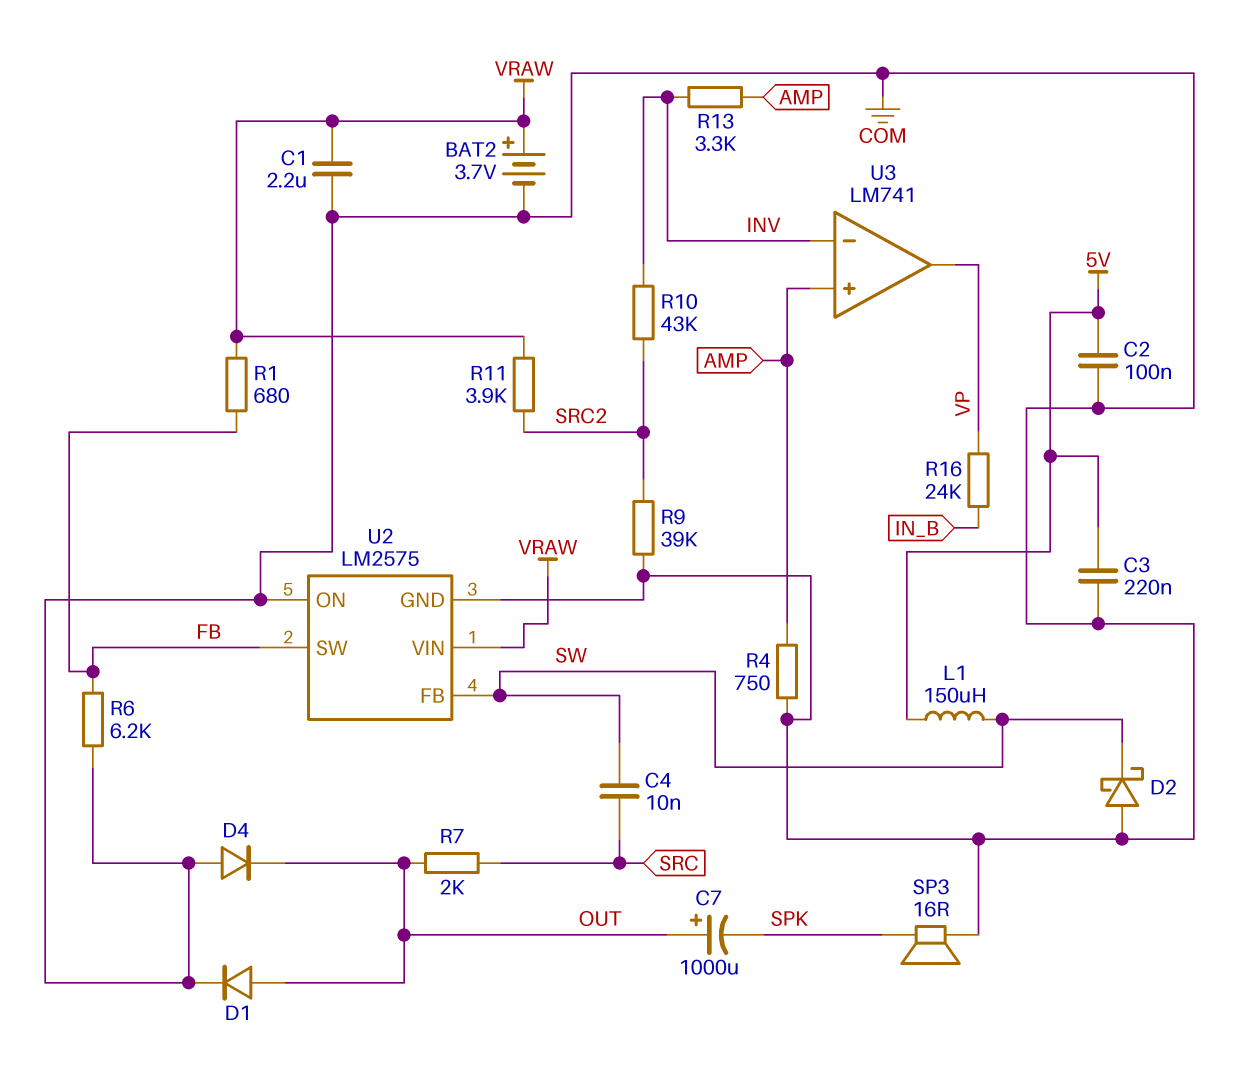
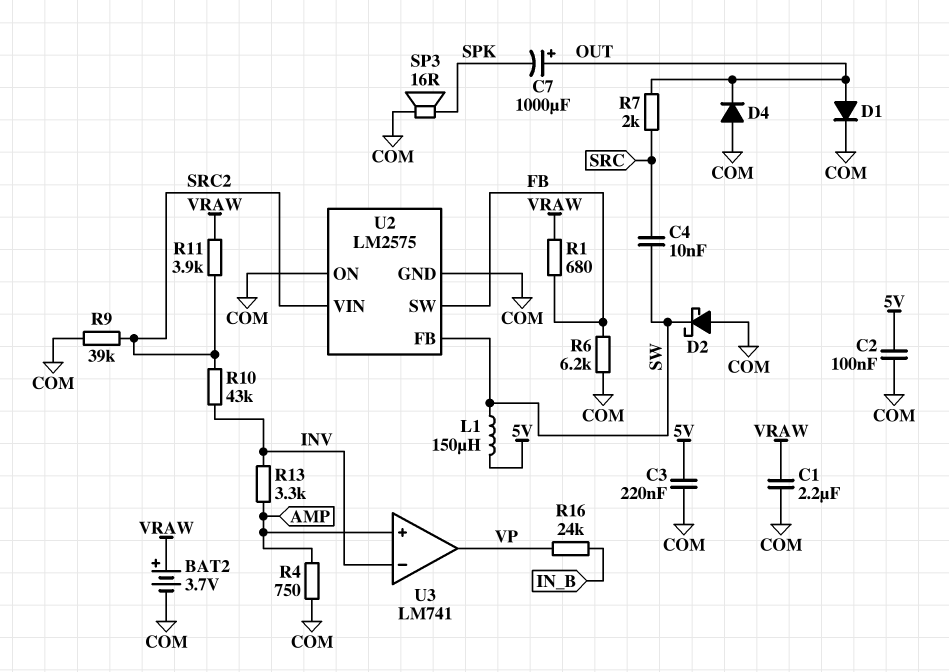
U2 pin VIN: VRAW -> SRC2

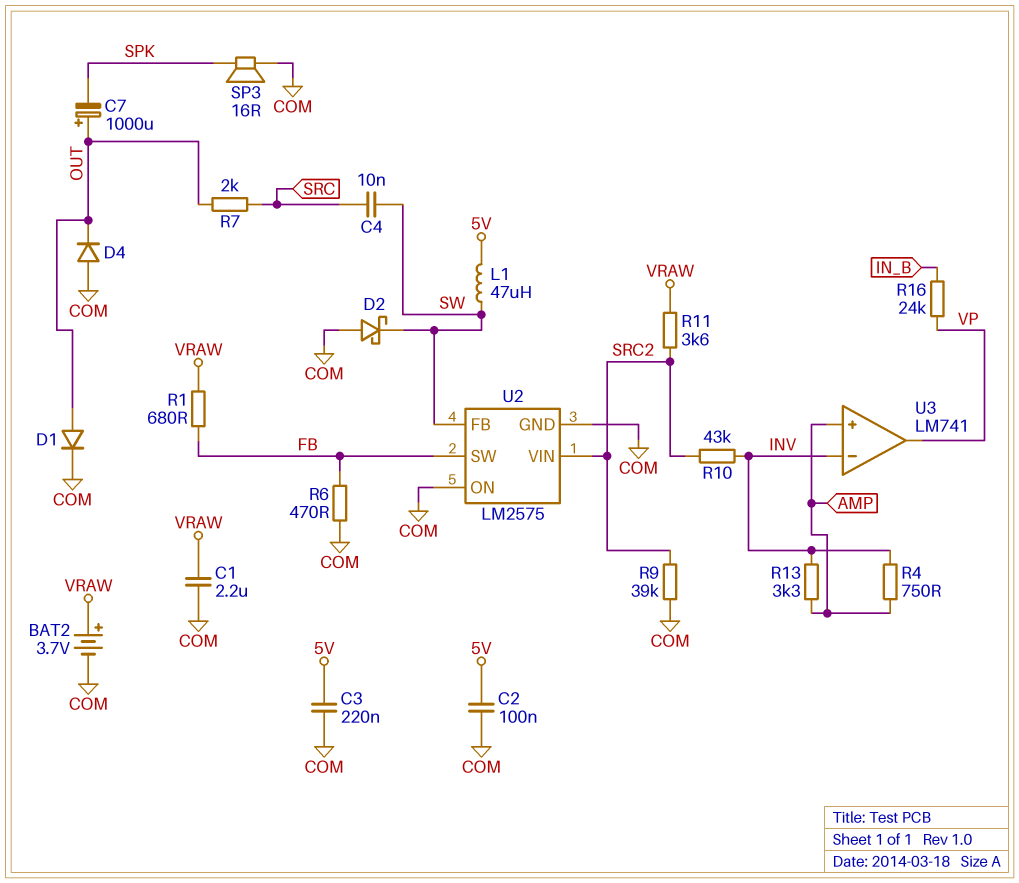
L1: 150uH (5V, SW) -> 47uH (5V, SW)
R4: 750 (AMP, COM) -> 750 (AMP, INV)
R6: 6.2k (COM, FB) -> 470 (COM, FB)
R11: 3.9k (SRC2, VRAW) -> 3.6k (SRC2, VRAW)

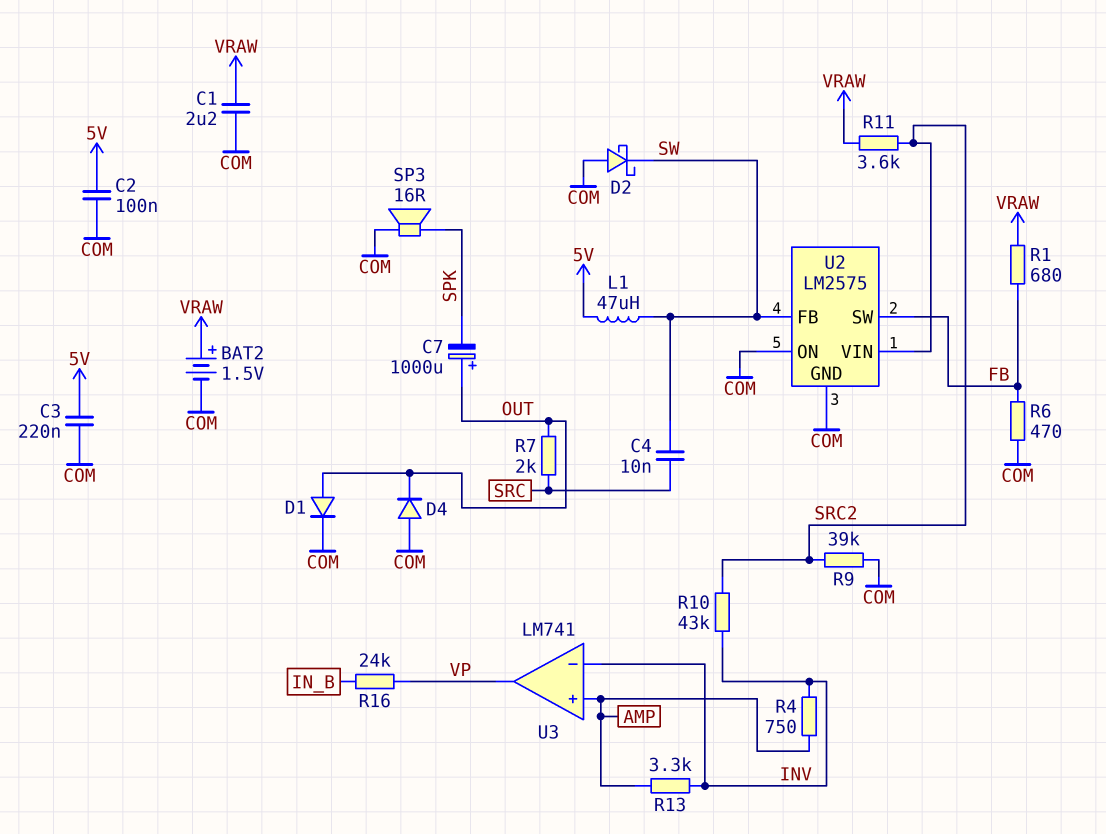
BAT2: 3.7V (plus VRAW, minus COM) -> 1.5V (plus VRAW, minus COM)

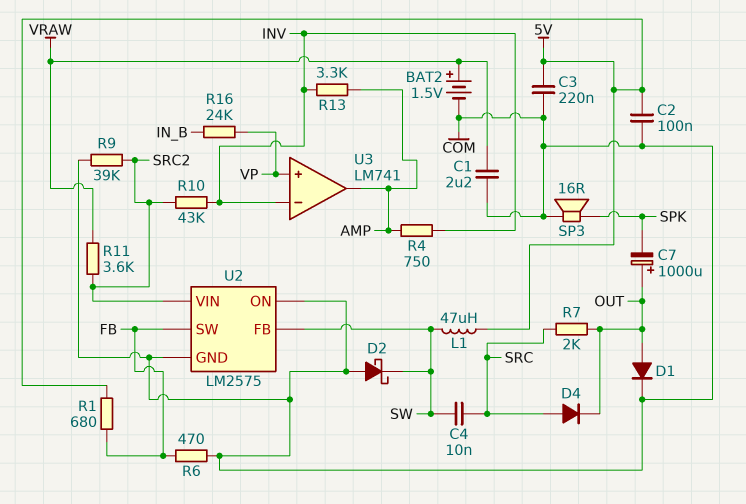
D4: diode (A COM, K OUT) -> diode (A SRC, K OUT)
R1: 680 (FB, VRAW) -> 680 (5V, FB)
U3 pin in+: AMP -> VP
U3 pin out: VP -> AMP

